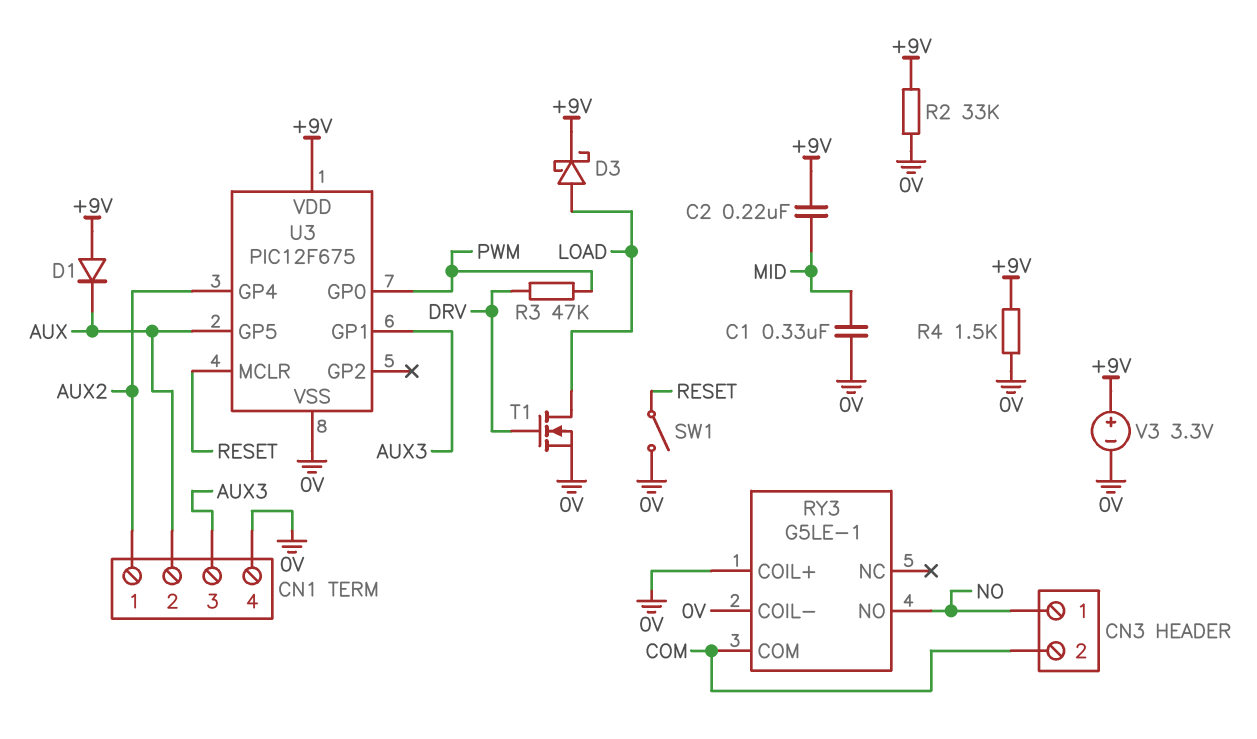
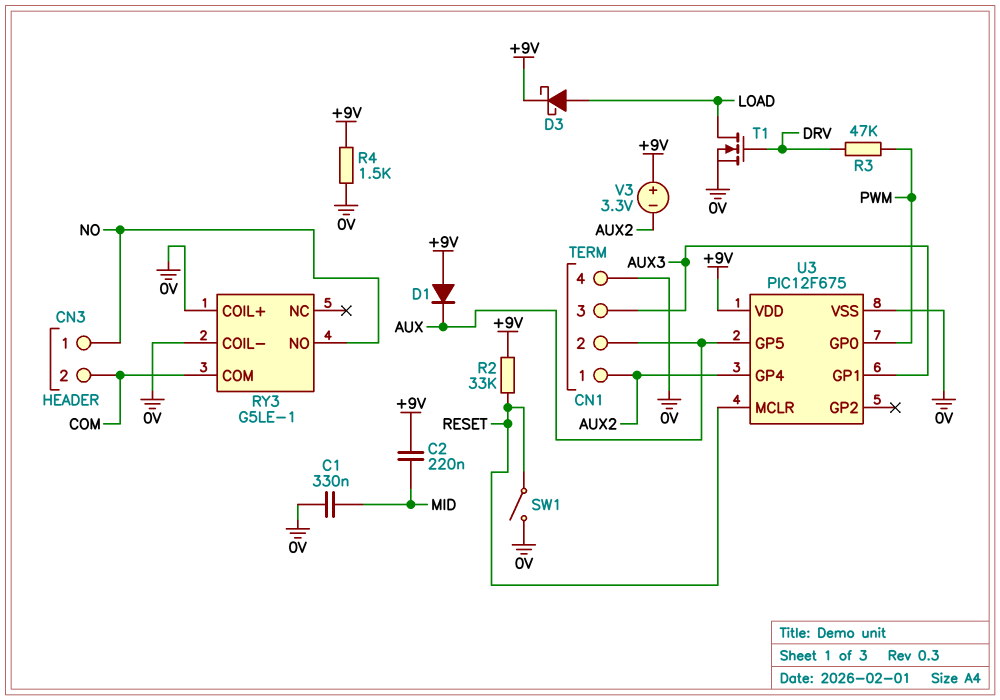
R2: 33k (+9V, 0V) -> 33k (+9V, RESET)
V3: 3.3V (plus +9V, minus 0V) -> 3.3V (plus +9V, minus AUX2)

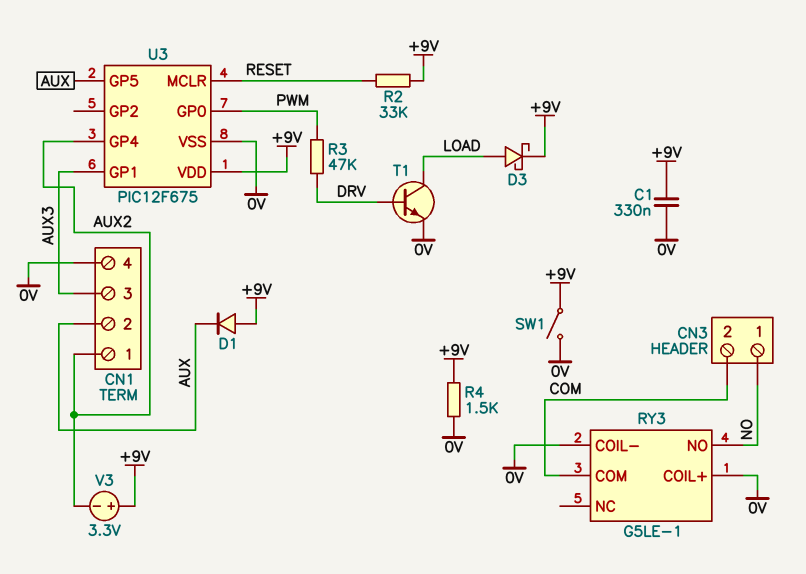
C1: 330nF (0V, MID) -> 330nF (+9V, 0V)
C2: 220nF (+9V, MID) -> none
SW1: switch (0V, RESET) -> switch (+9V, 0V)
T1: NMOS (G DRV, D LOAD, S 0V) -> NPN (B DRV, C LOAD, E 0V)

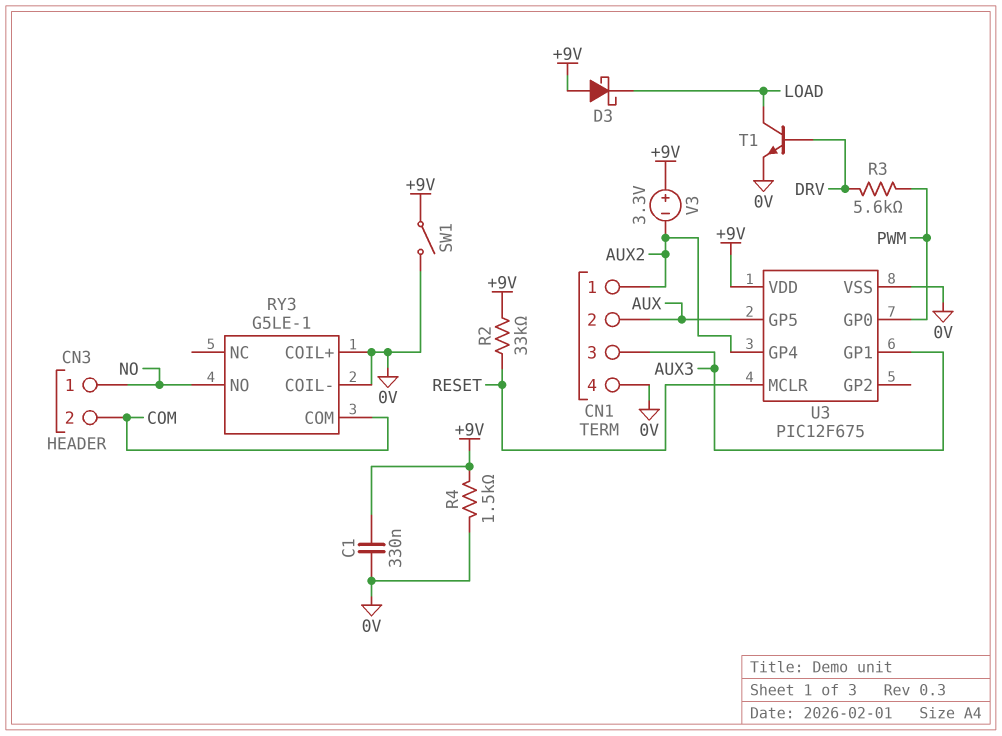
D1: diode (A +9V, K AUX) -> none
D3: schottky (A LOAD, K +9V) -> schottky (A +9V, K LOAD)
R3: 47k (DRV, PWM) -> 5.6k (DRV, PWM)

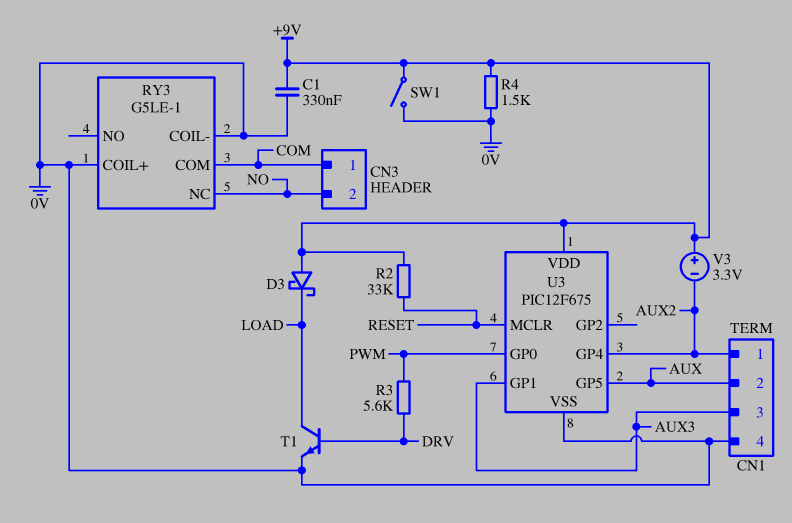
CN3 pin 1: NO -> COM
CN3 pin 2: COM -> NO
RY3 pin NC: none -> NO
RY3 pin NO: NO -> none

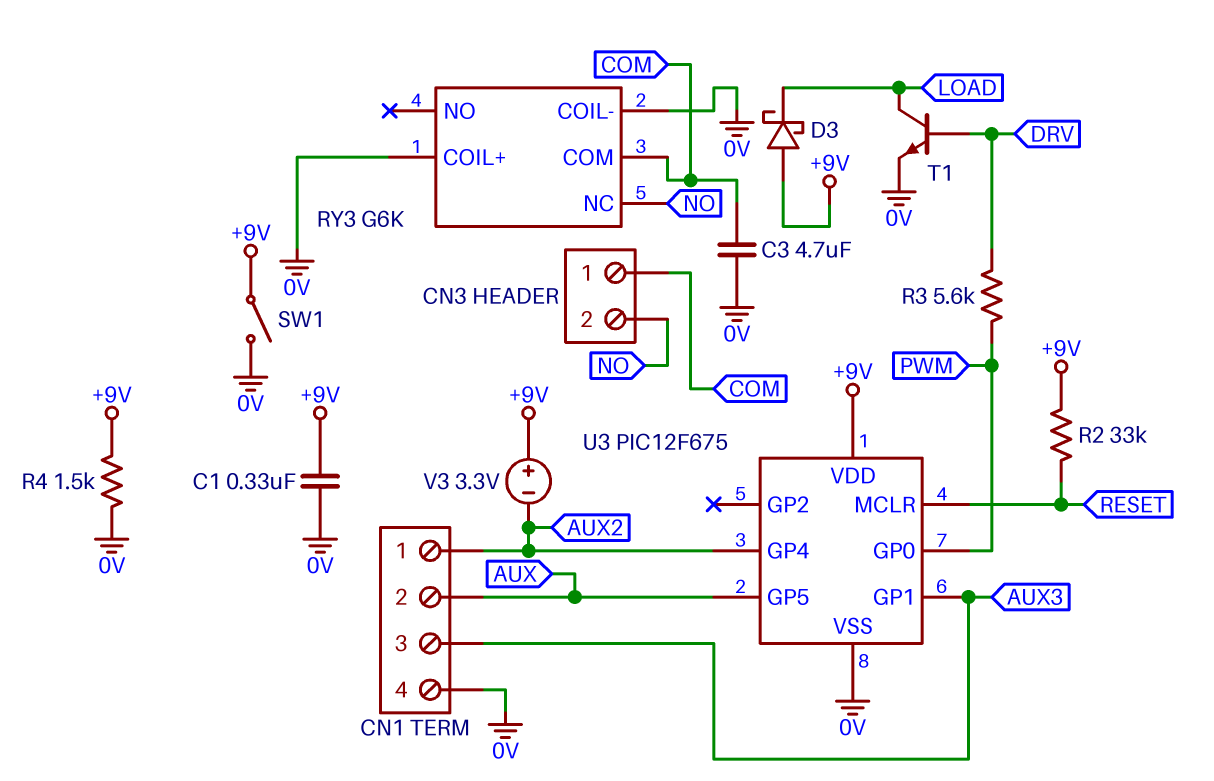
C3: none -> 4.7uF (0V, COM)
RY3: G5LE-1 -> G6K

